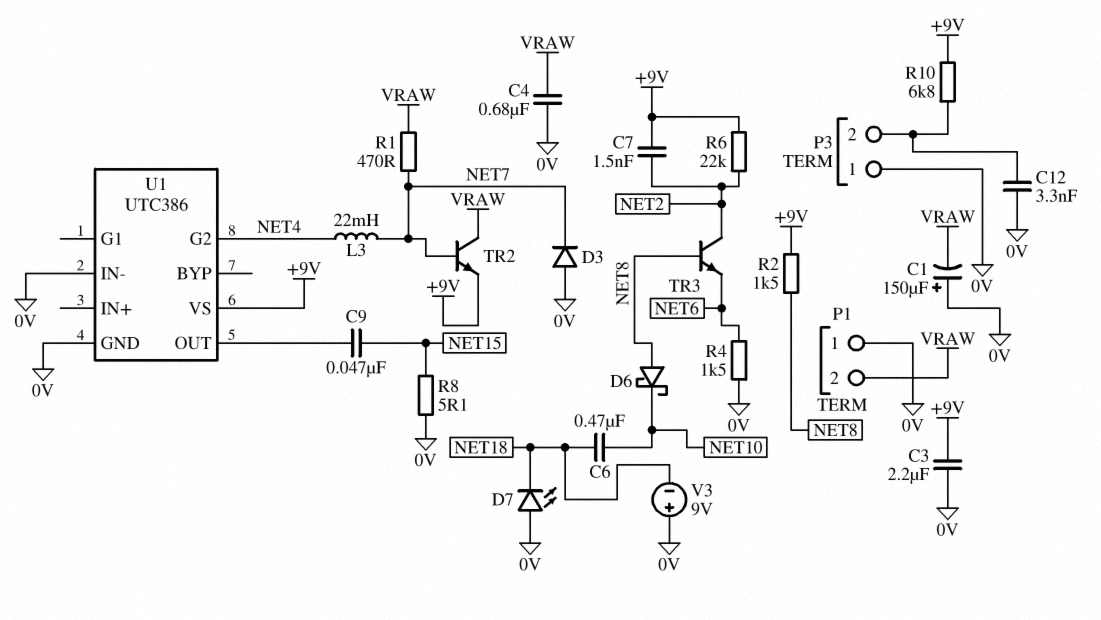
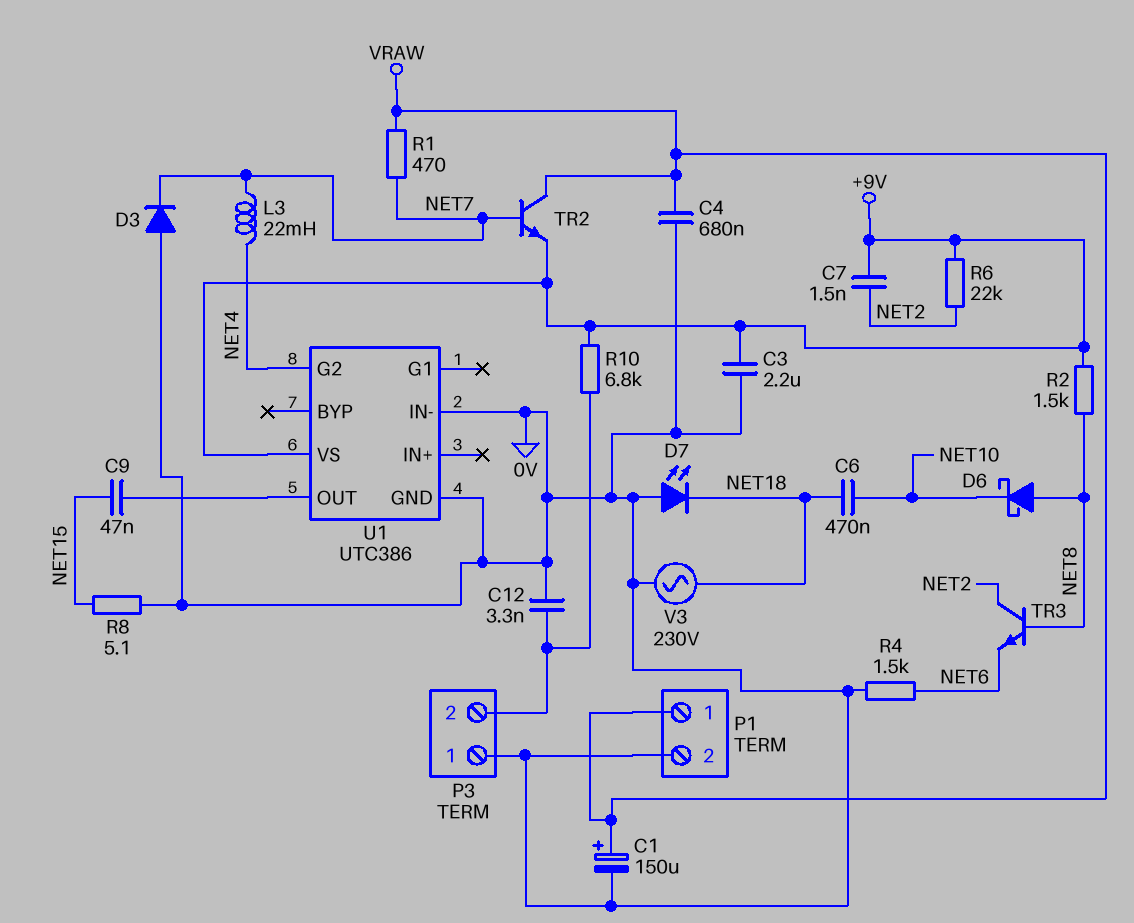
C1: 150uF (plus 0V, minus VRAW) -> 150uF (plus VRAW, minus 0V)
P1 pin 1: 0V -> VRAW
P1 pin 2: VRAW -> 0V
V3: 9V (plus 0V, minus NET18) -> AC 230V (0V, NET18)

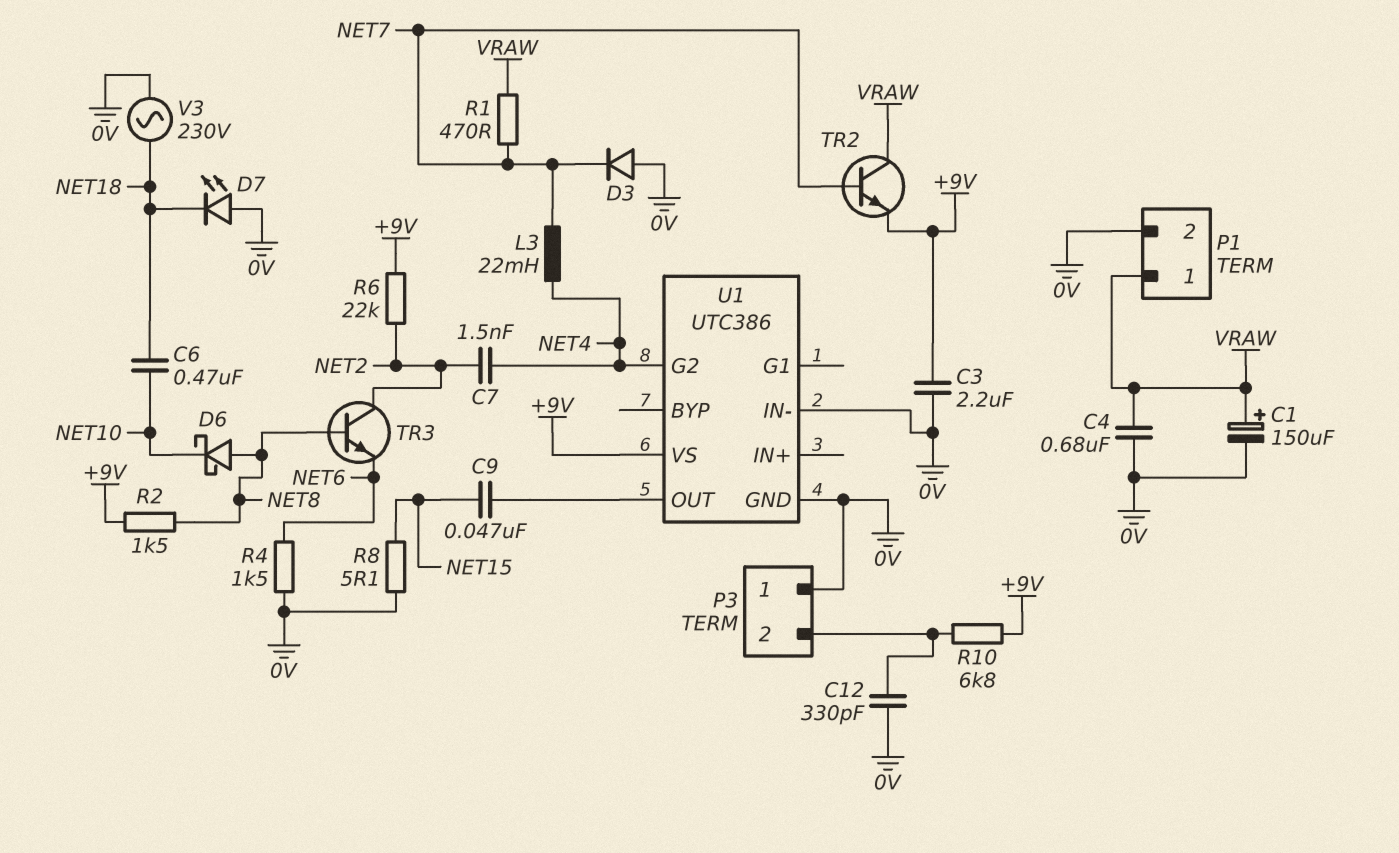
C7: 1.5nF (+9V, NET2) -> 1.5nF (NET2, NET4)
C12: 3.3nF (0V, P3/2) -> 330pF (0V, P3/2)

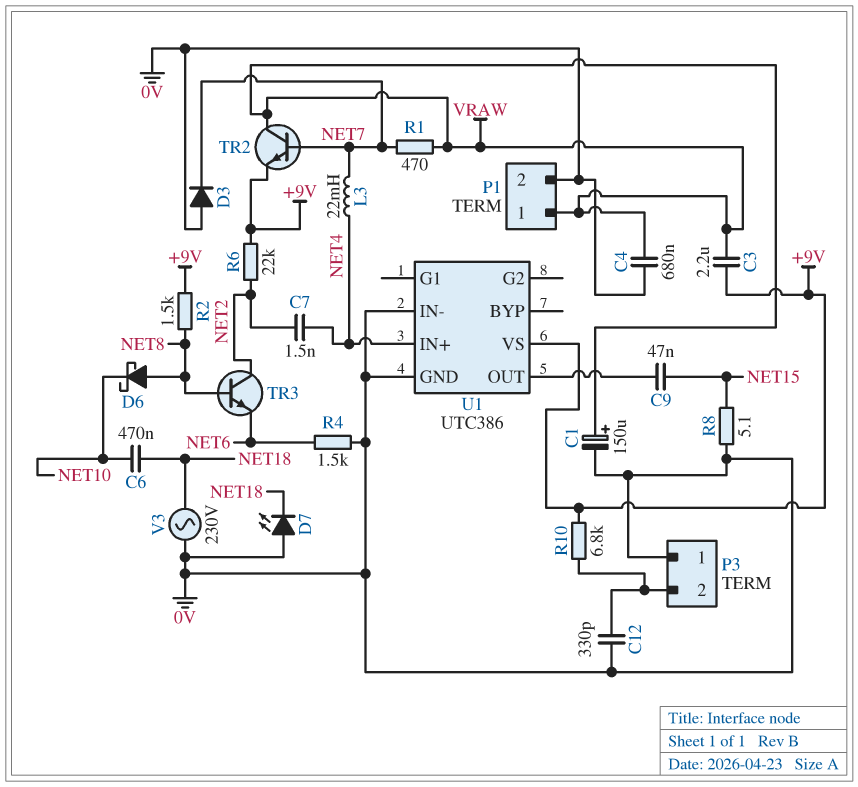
C3: 2.2uF (+9V, 0V) -> 2.2uF (+9V, VRAW)
U1 pin G2: NET4 -> none
U1 pin IN+: none -> NET4

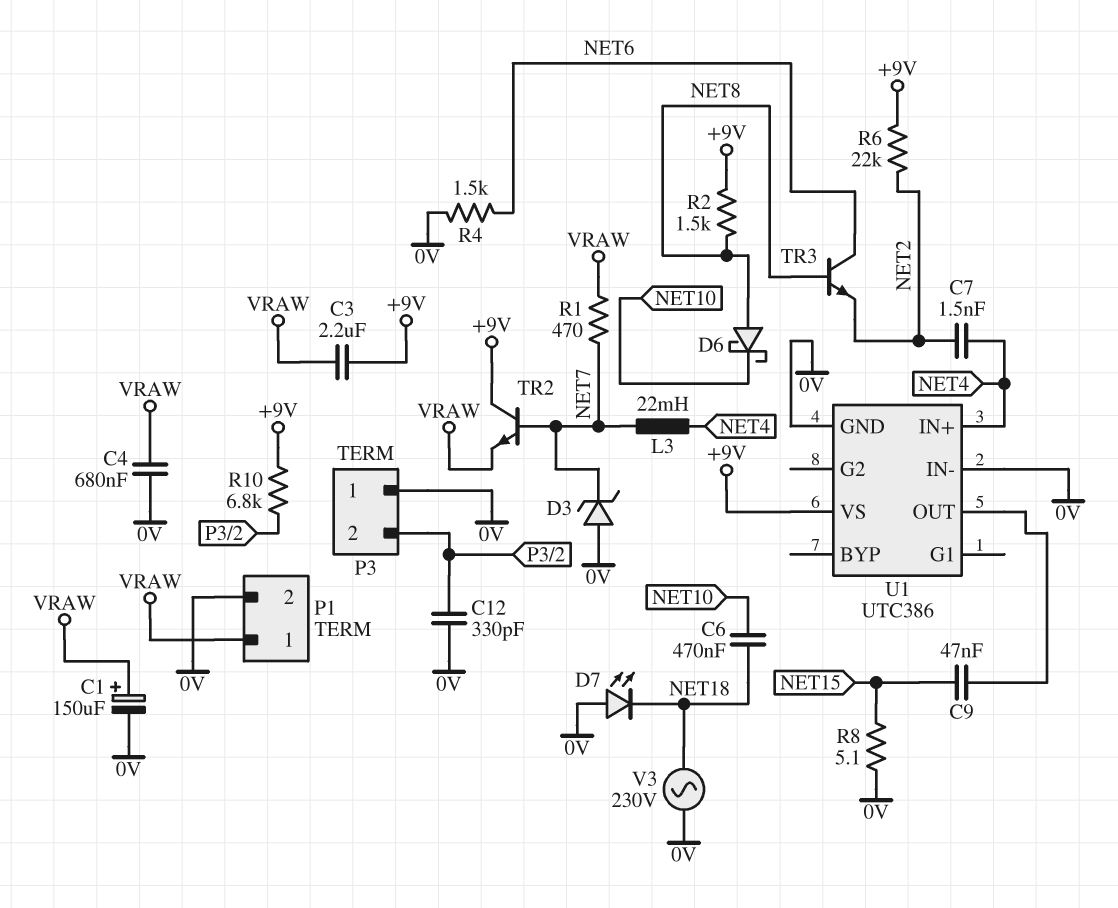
D3: diode (A 0V, K NET7) -> zener (A 0V, K NET7)
TR2: NPN (B NET7, C VRAW, E +9V) -> NPN (B NET7, C +9V, E VRAW)
TR3: NPN (B NET8, C NET2, E NET6) -> NPN (B NET8, C NET6, E NET2)

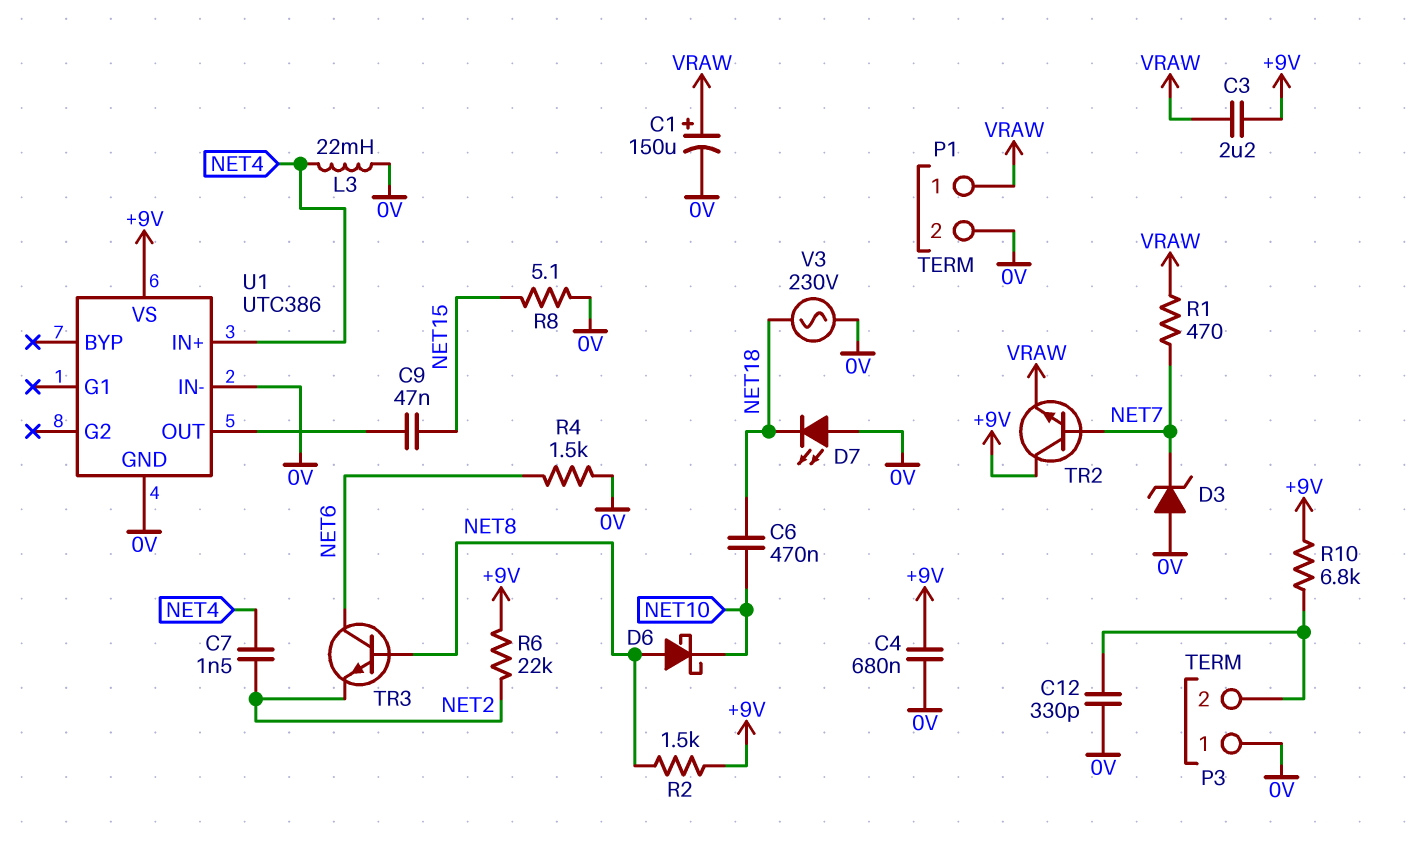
C4: 680nF (0V, VRAW) -> 680nF (+9V, 0V)
L3: 22mH (NET4, NET7) -> 22mH (0V, NET4)

